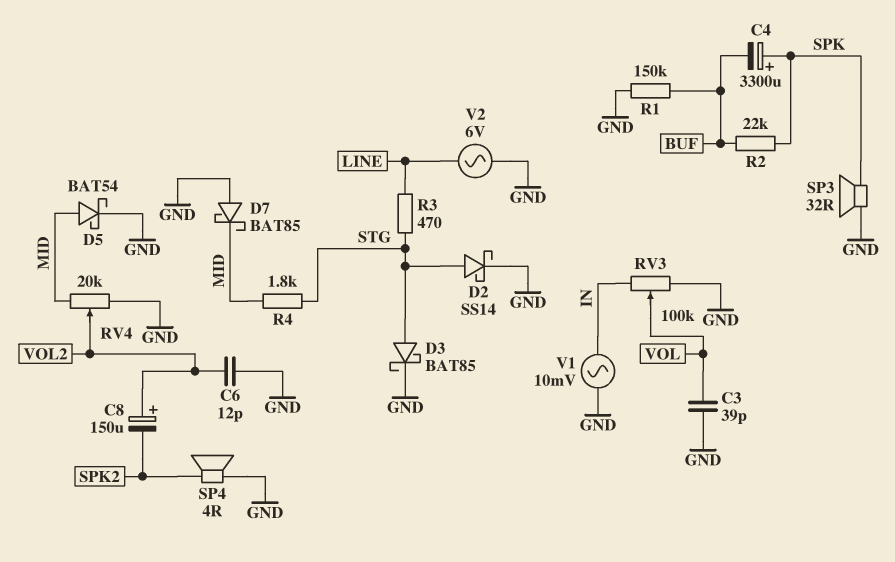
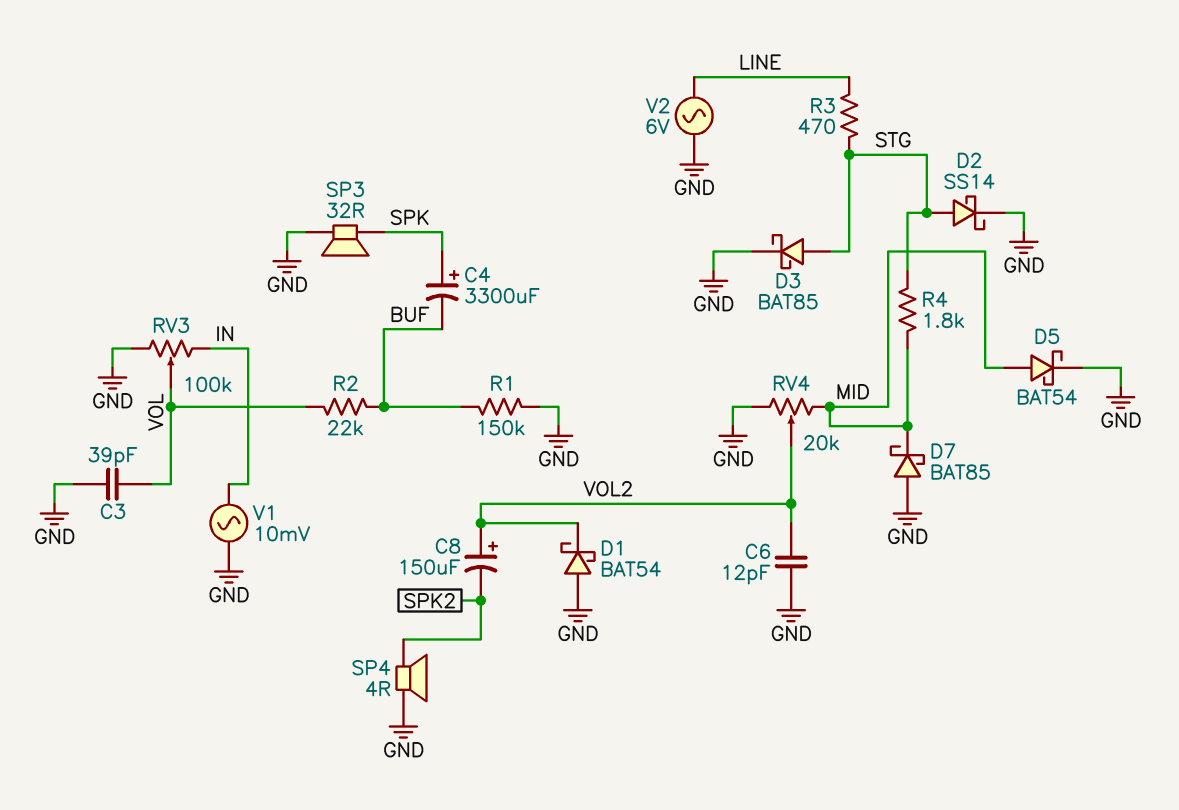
D1: none -> schottky BAT54 (A GND, K VOL2)
R2: 22k (BUF, SPK) -> 22k (BUF, VOL)

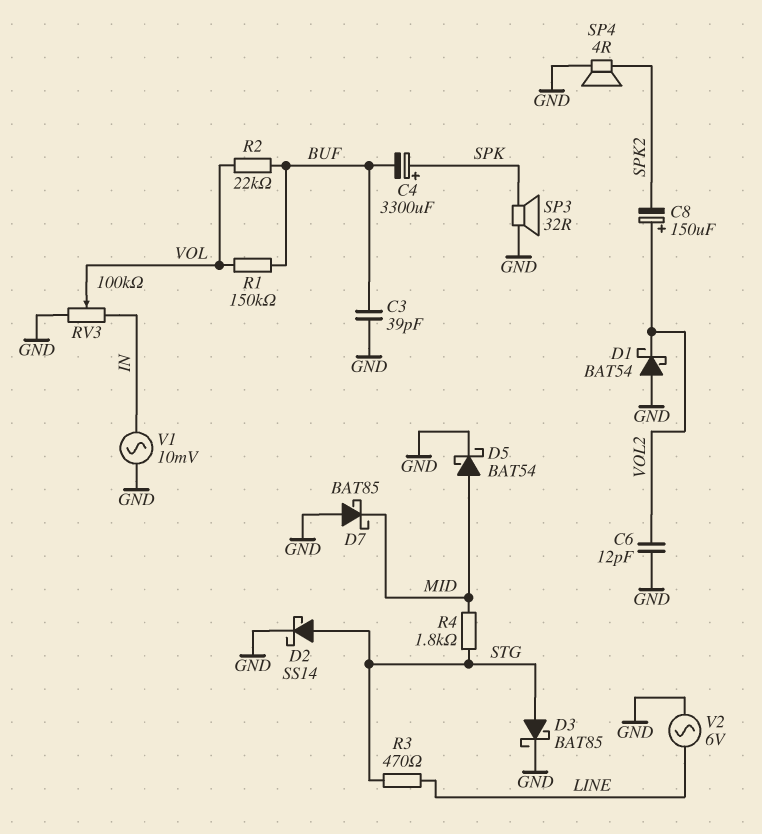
C3: 39pF (GND, VOL) -> 39pF (BUF, GND)
R1: 150k (BUF, GND) -> 150k (BUF, VOL)
RV4: 20k (GND, MID, wiper VOL2) -> none

